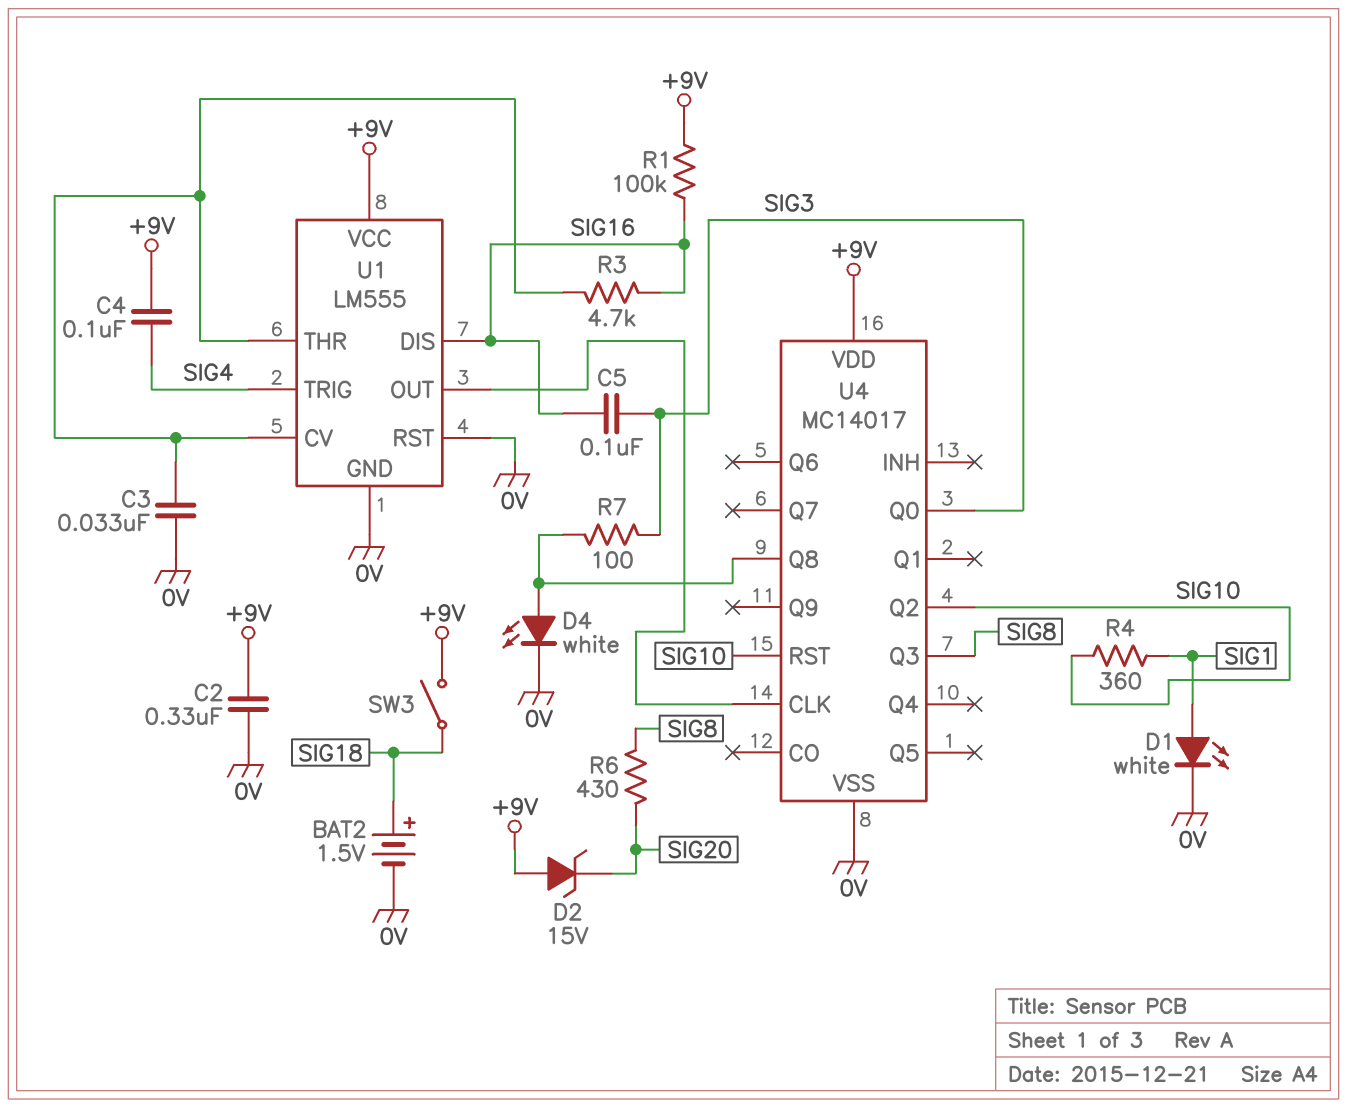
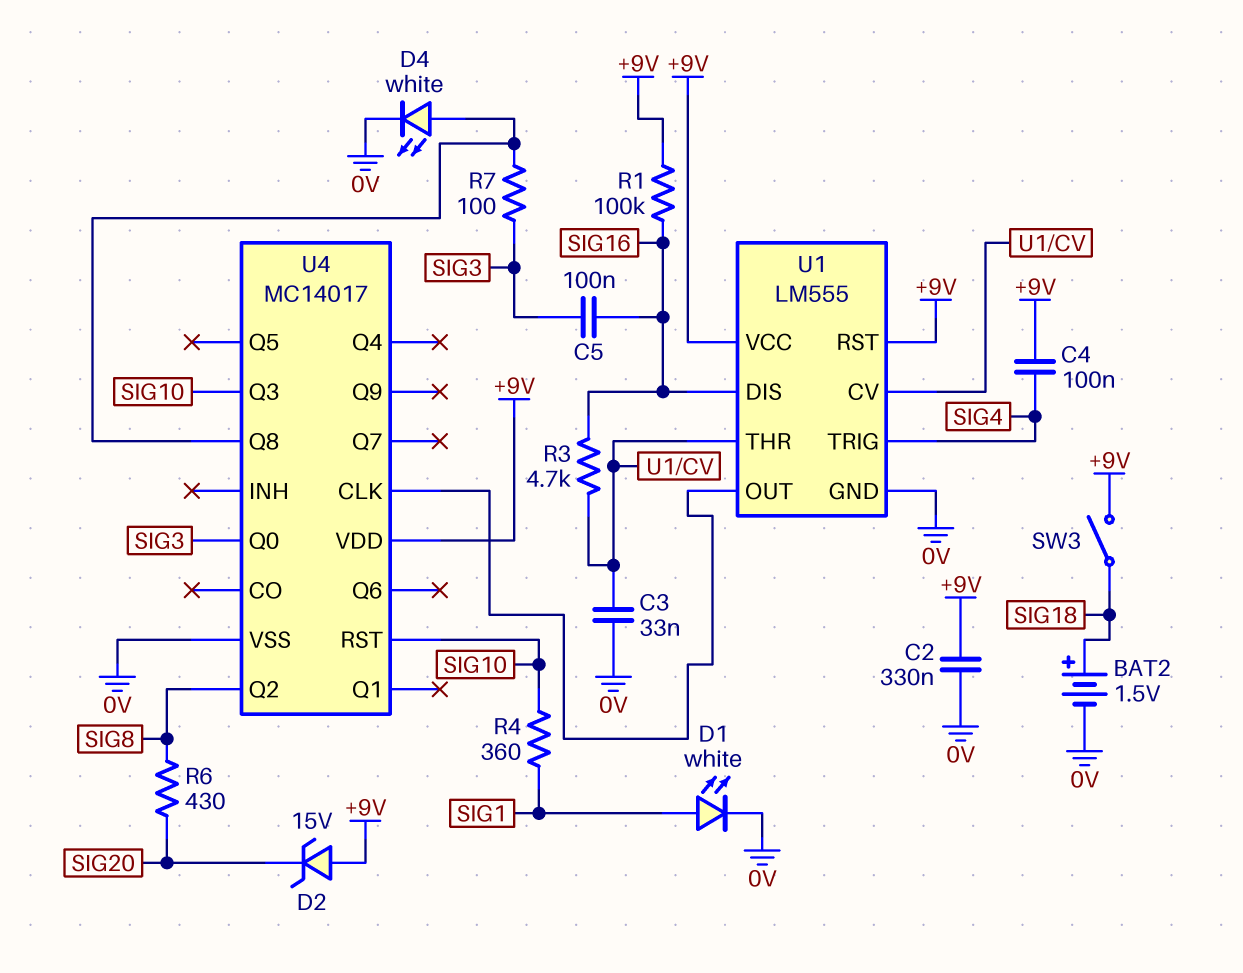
U1 pin RST: 0V -> +9V
U4 pin Q2: SIG10 -> SIG8
U4 pin Q3: SIG8 -> SIG10

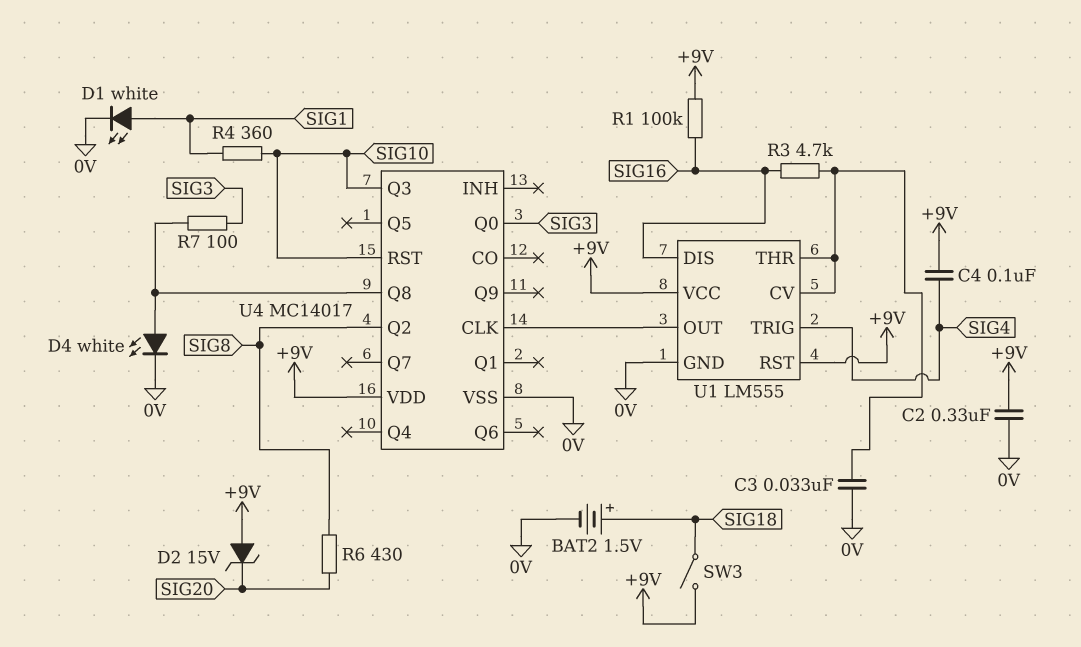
C5: 100nF (SIG3, SIG16) -> none

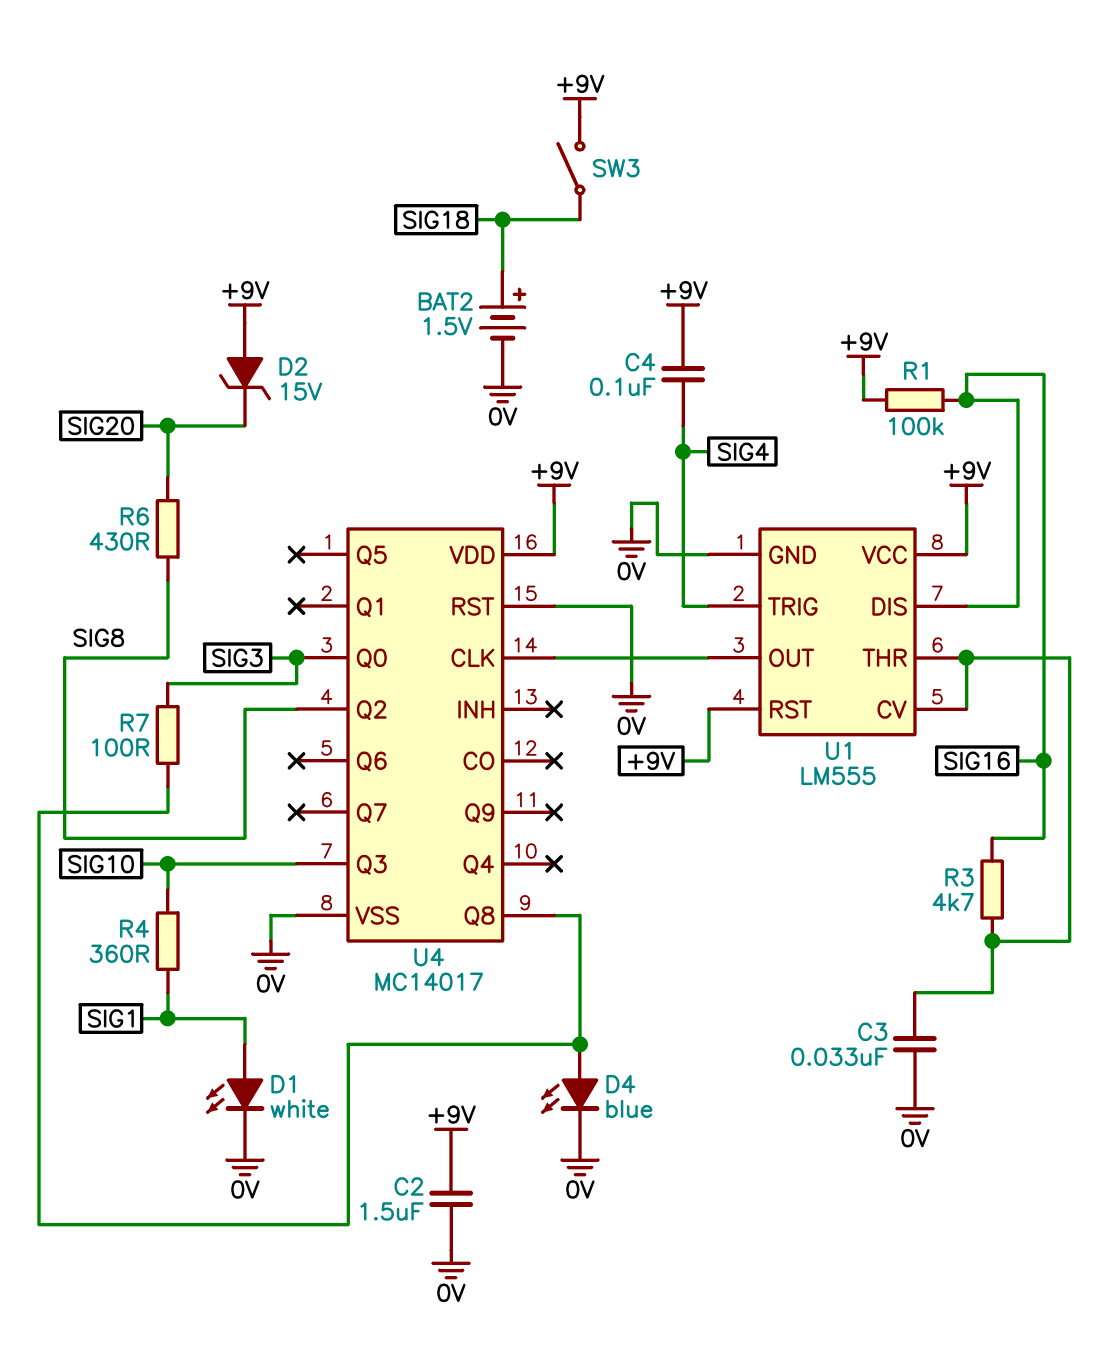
C2: 330nF (+9V, 0V) -> 1.5uF (+9V, 0V)
D4: LED white (A U4/Q8, K 0V) -> LED blue (A U4/Q8, K 0V)
U4 pin RST: SIG10 -> 0V

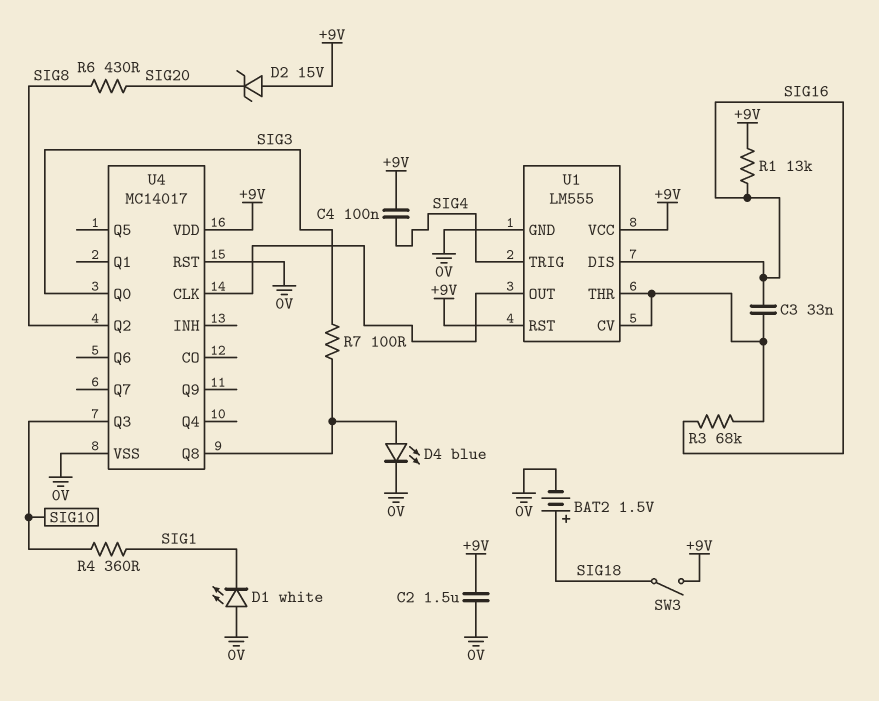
C3: 33nF (0V, U1/CV) -> 33nF (SIG16, U1/CV)
D1: LED white (A SIG1, K 0V) -> LED white (A 0V, K SIG1)
R1: 100k (+9V, SIG16) -> 13k (+9V, SIG16)
R3: 4.7k (SIG16, U1/CV) -> 68k (SIG16, U1/CV)

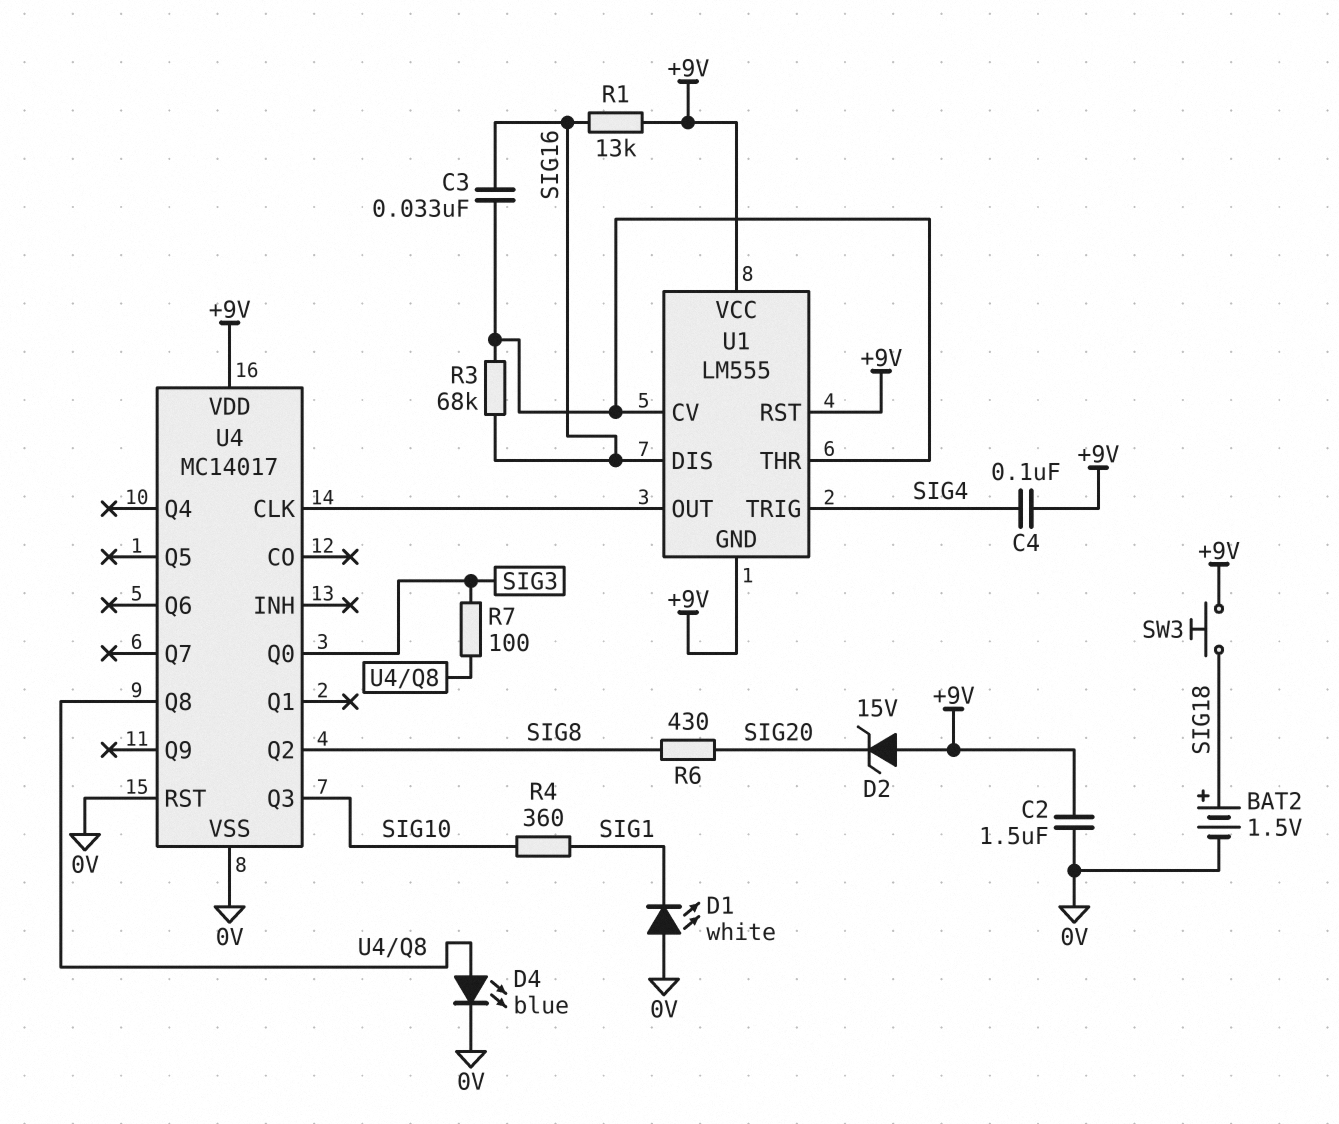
SW3: switch (+9V, SIG18) -> button (+9V, SIG18)
U1 pin GND: 0V -> +9V

